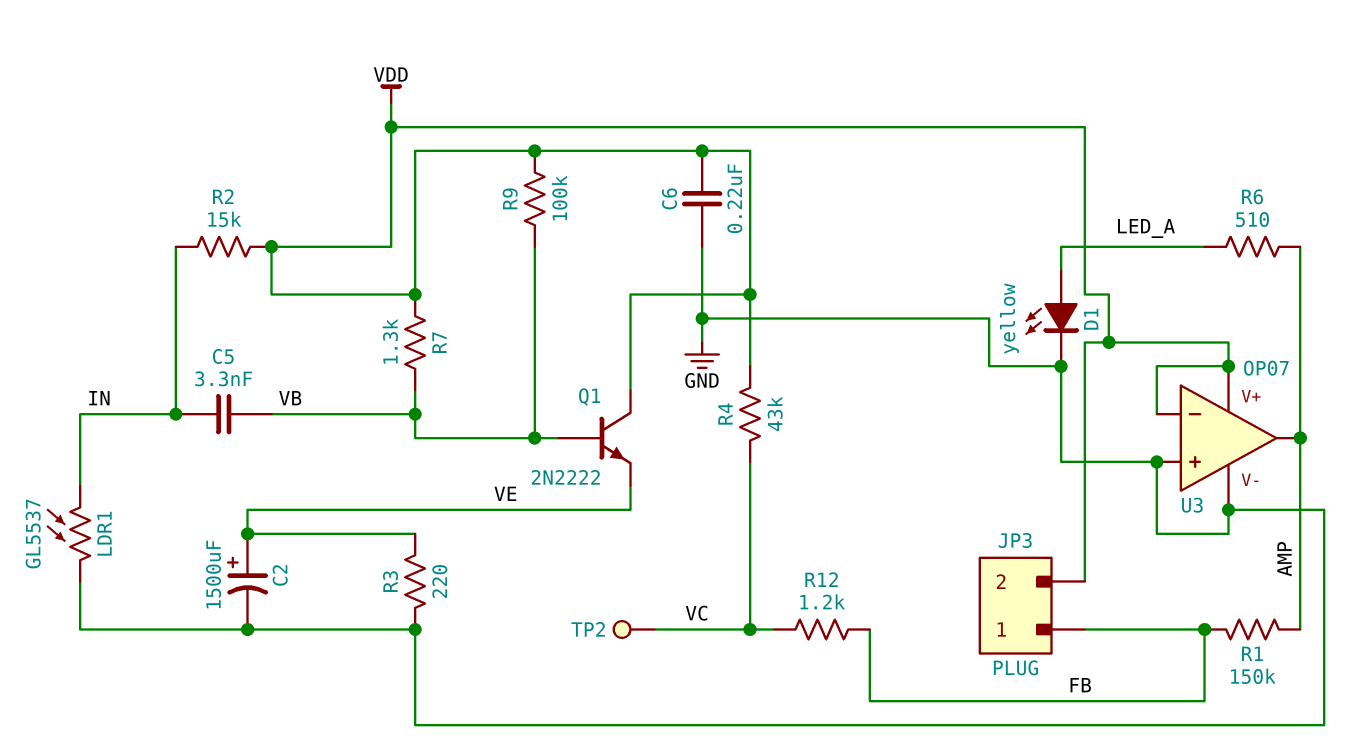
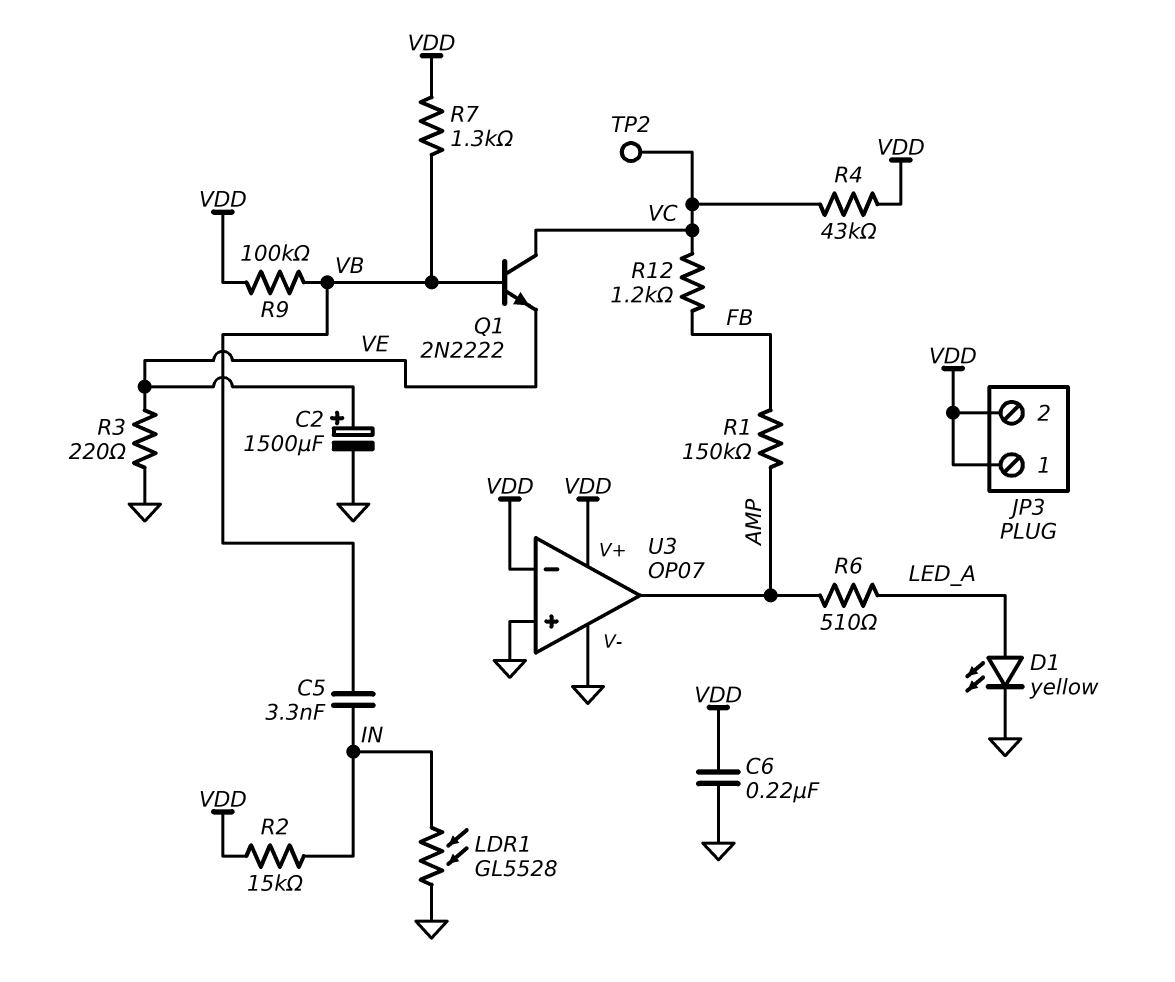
JP3 pin 1: FB -> VDD
LDR1: GL5537 (GND, IN) -> GL5528 (GND, IN)
Q1: NPN 2N2222 (B VB, C VDD, E VE) -> NPN 2N2222 (B VB, C VC, E VE)

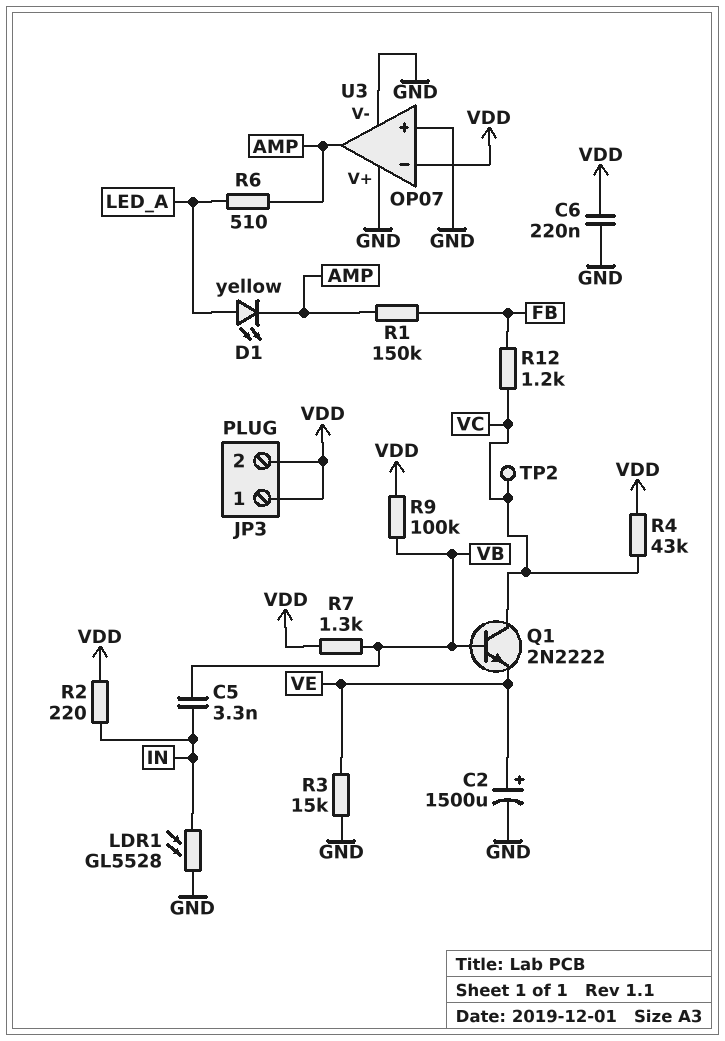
D1: LED yellow (A LED_A, K GND) -> LED yellow (A LED_A, K AMP)
R2: 15k (IN, VDD) -> 220 (IN, VDD)
R3: 220 (GND, VE) -> 15k (GND, VE)
U3 pin V+: VDD -> GND

